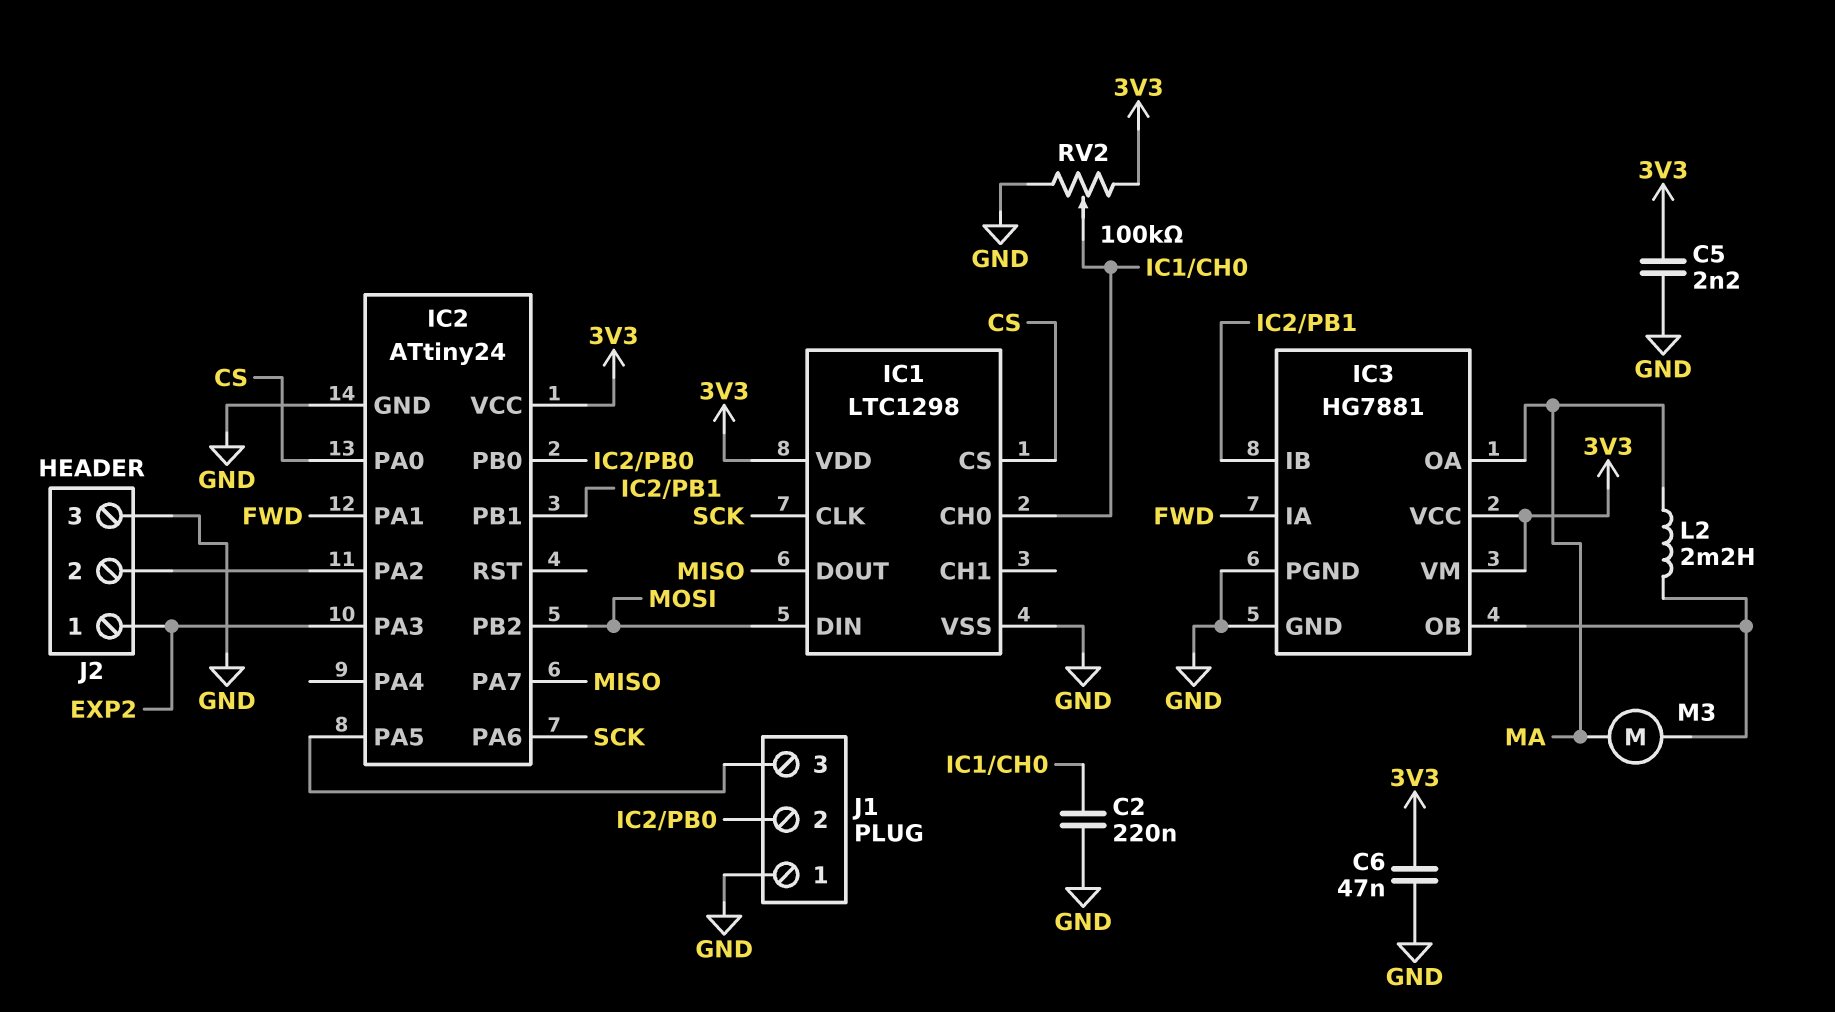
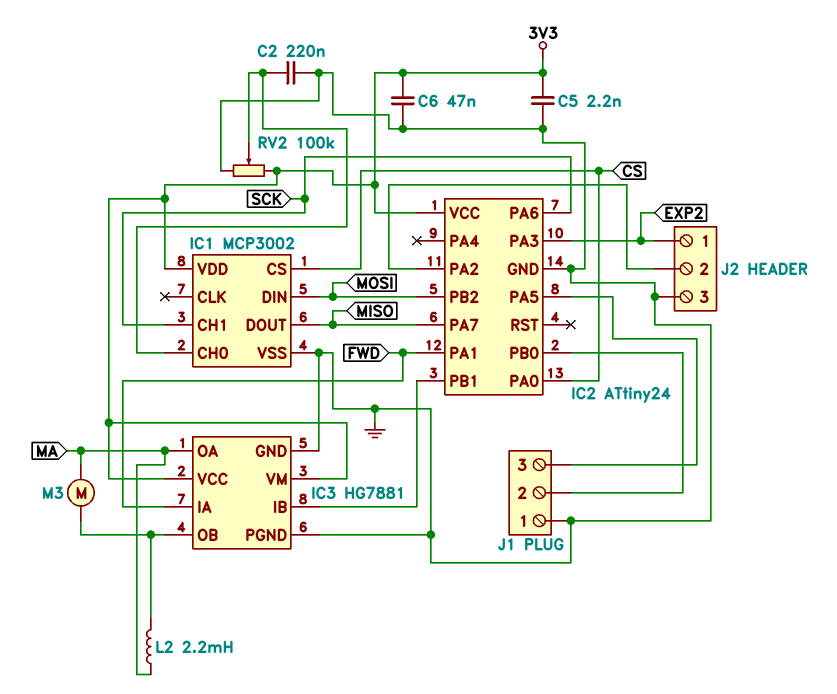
IC1: LTC1298 -> MCP3002
IC1 pin CH1: none -> SCK
IC1 pin CLK: SCK -> none

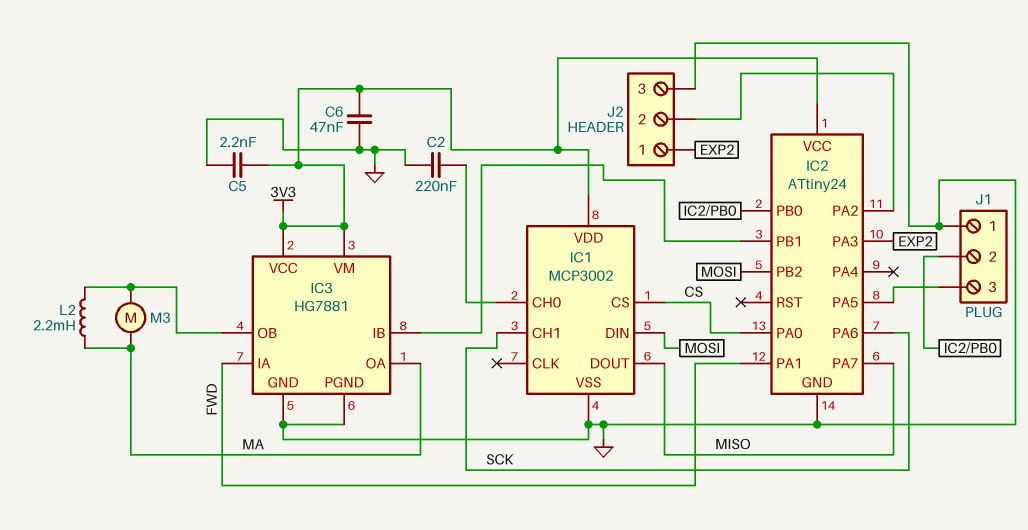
RV2: 100k (3V3, GND, wiper IC1/CH0) -> none

